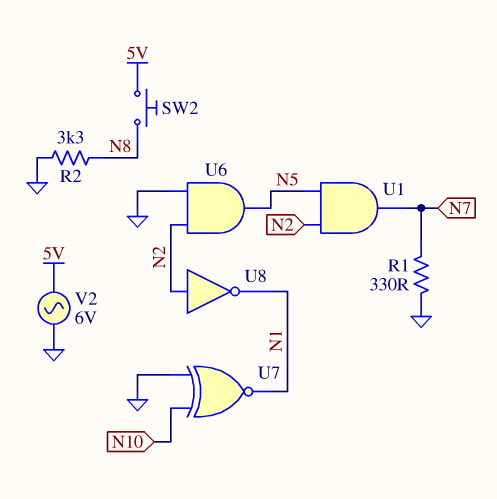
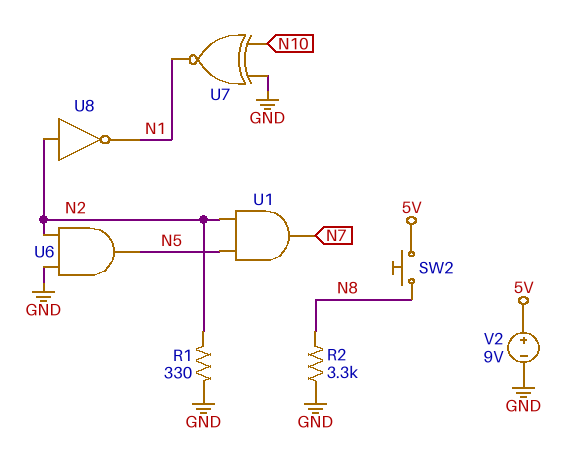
R1: 330 (GND, N7) -> 330 (GND, N2)
V2: AC 6V (5V, GND) -> 9V (plus 5V, minus GND)

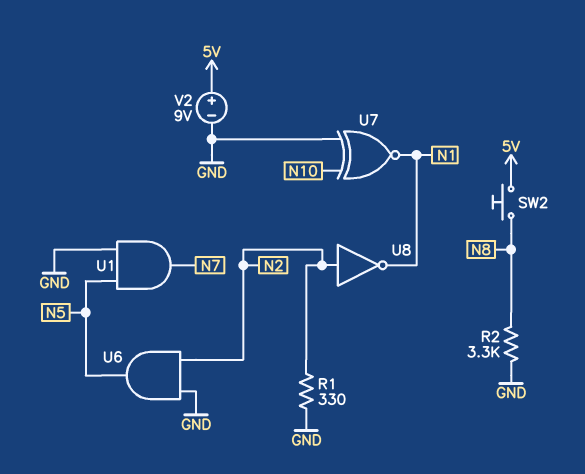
U1: AND (in N2, in N5, out N7) -> AND (in GND, in N5, out N7)

